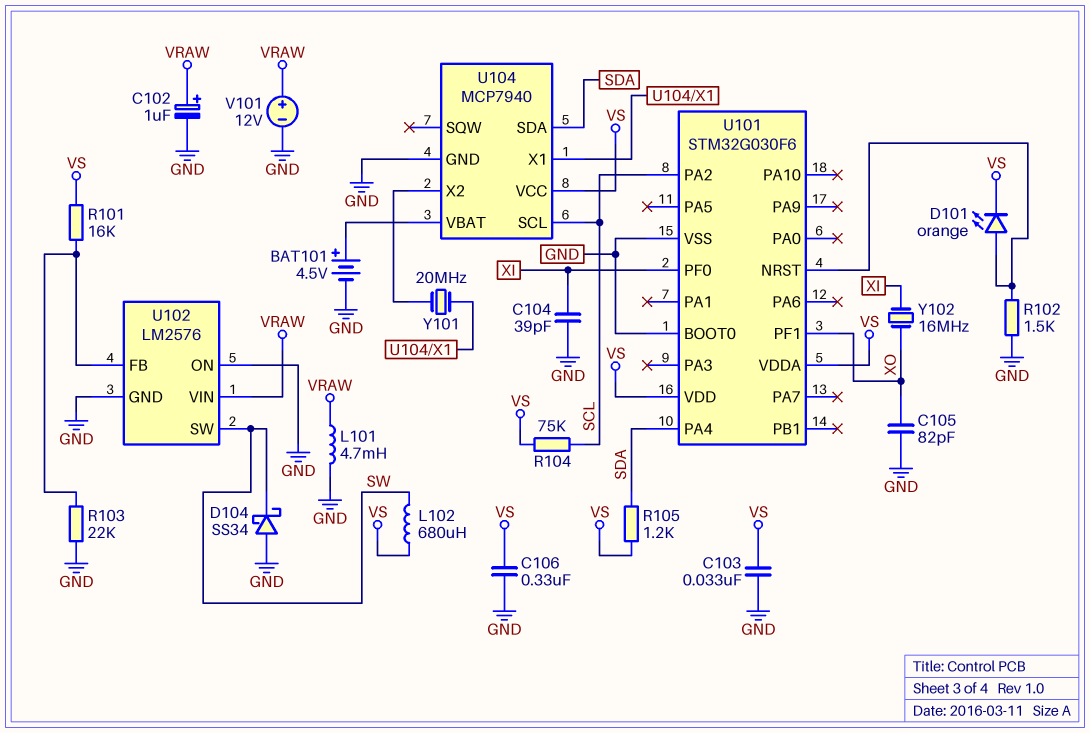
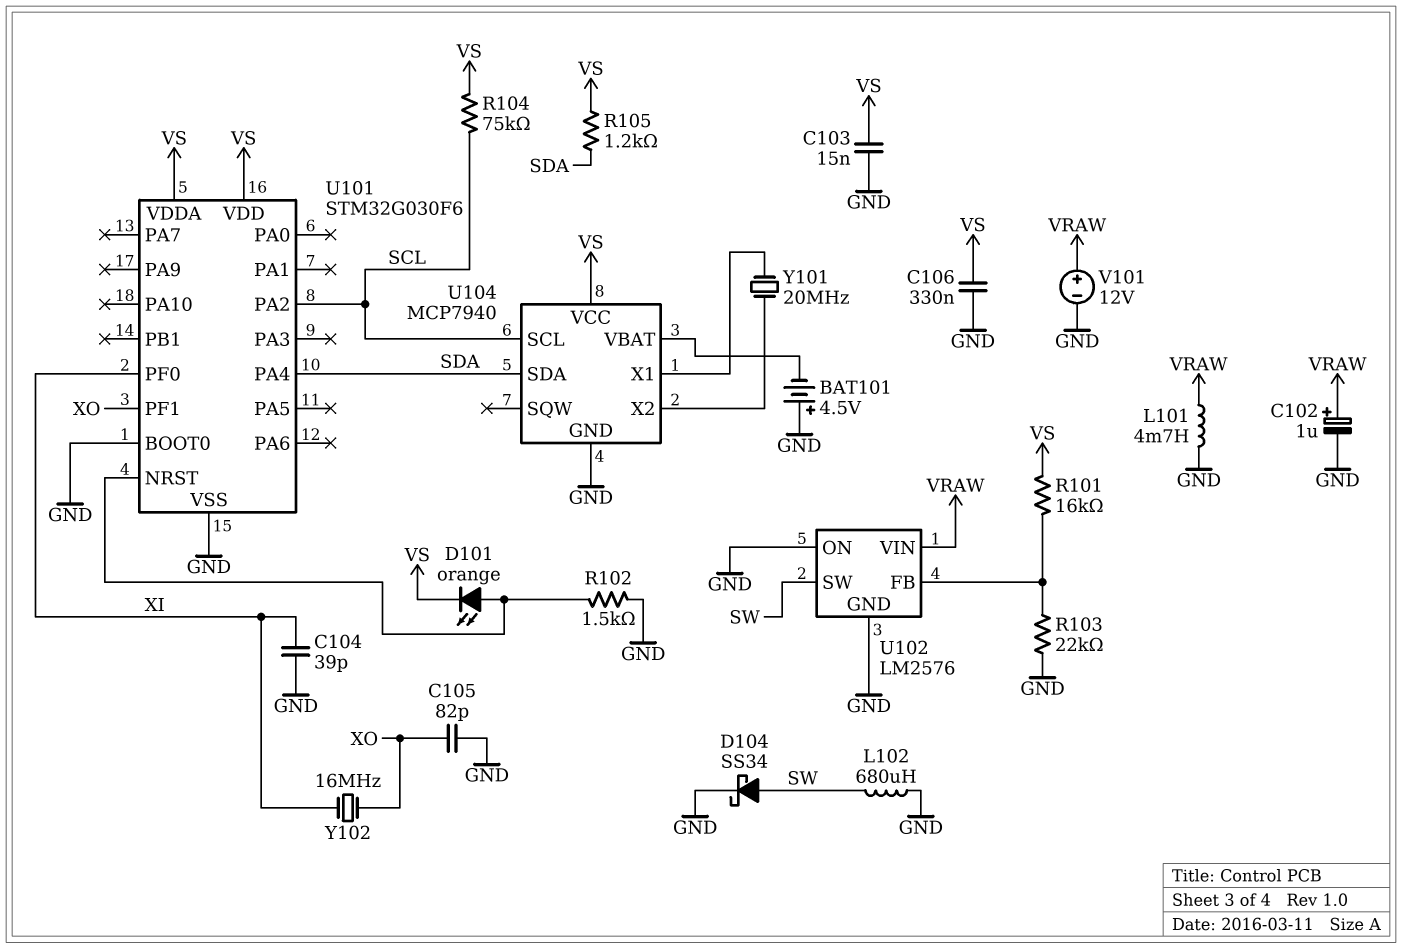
BAT101: 4.5V (plus U104/VBAT, minus GND) -> 4.5V (plus GND, minus U104/VBAT)
C103: 33nF (GND, VS) -> 15nF (GND, VS)
D104: schottky SS34 (A GND, K SW) -> schottky SS34 (A SW, K GND)
L102: 680uH (SW, VS) -> 680uH (GND, SW)

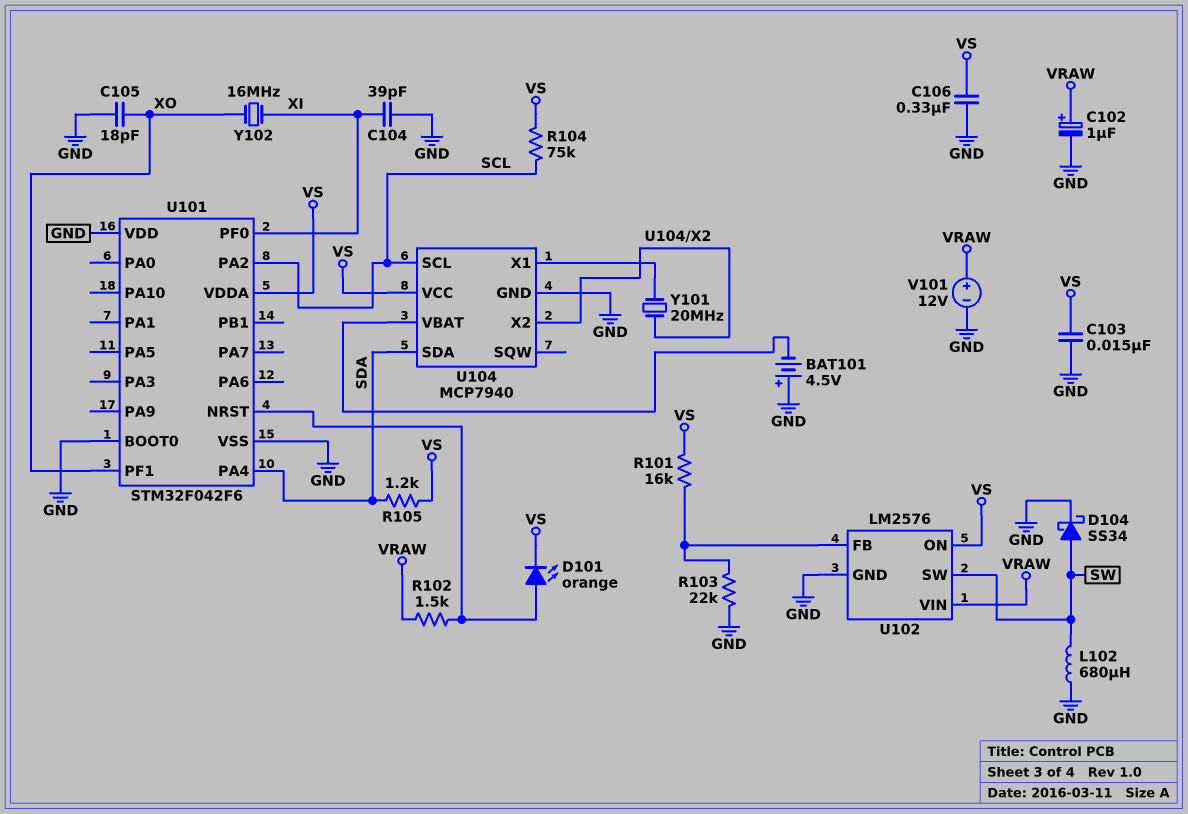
C105: 82pF (GND, XO) -> 18pF (GND, XO)
L101: 4.7mH (GND, VRAW) -> none
R102: 1.5k (GND, U101/NRST) -> 1.5k (U101/NRST, VRAW)
U101: STM32G030F6 -> STM32F042F6
U101 pin VDD: VS -> GND
U102 pin ON: GND -> VS

